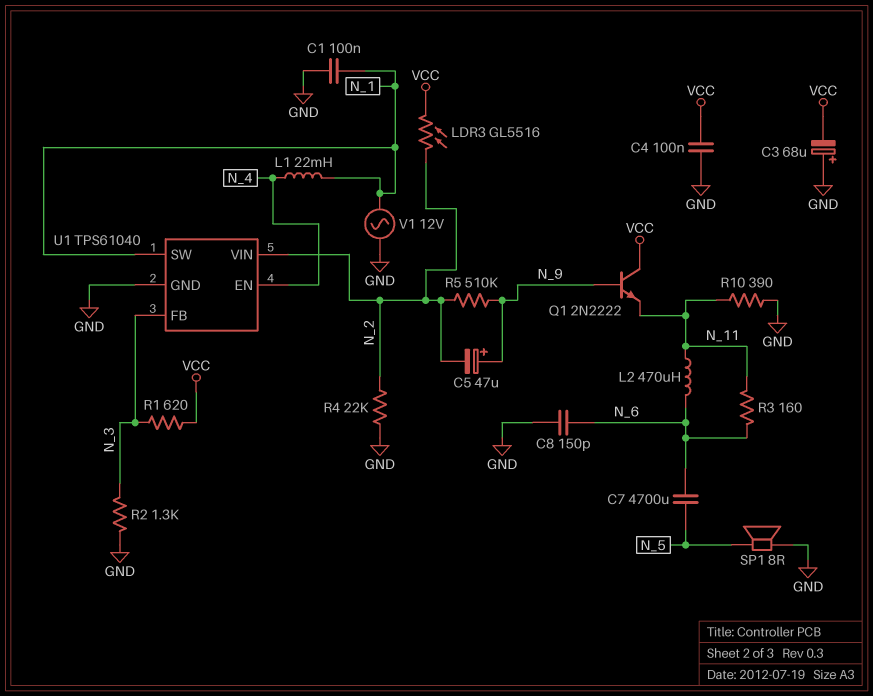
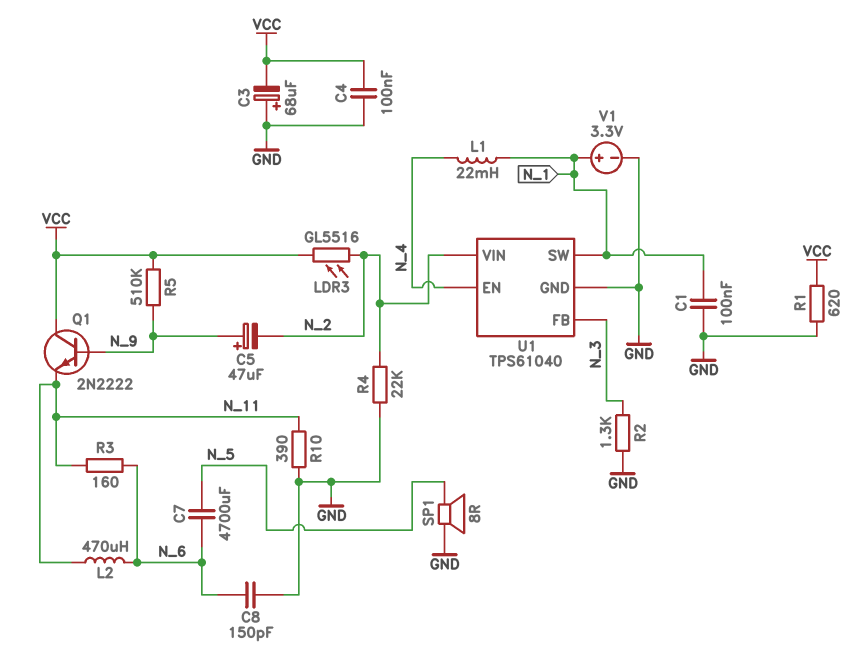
R1: 620 (N_3, VCC) -> 620 (GND, VCC)
R5: 510k (N_2, N_9) -> 510k (N_9, VCC)
V1: AC 12V (GND, N_1) -> 3.3V (plus N_1, minus GND)

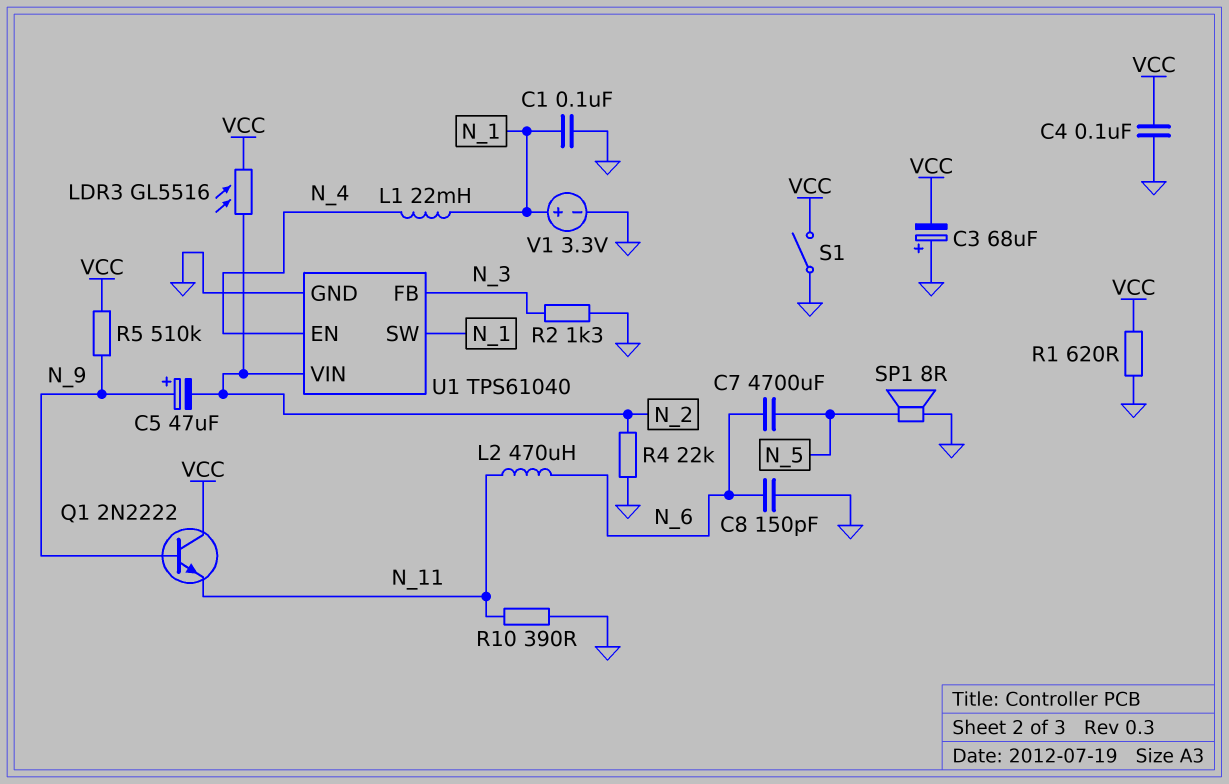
R3: 160 (N_6, N_11) -> none
S1: none -> switch (GND, VCC)

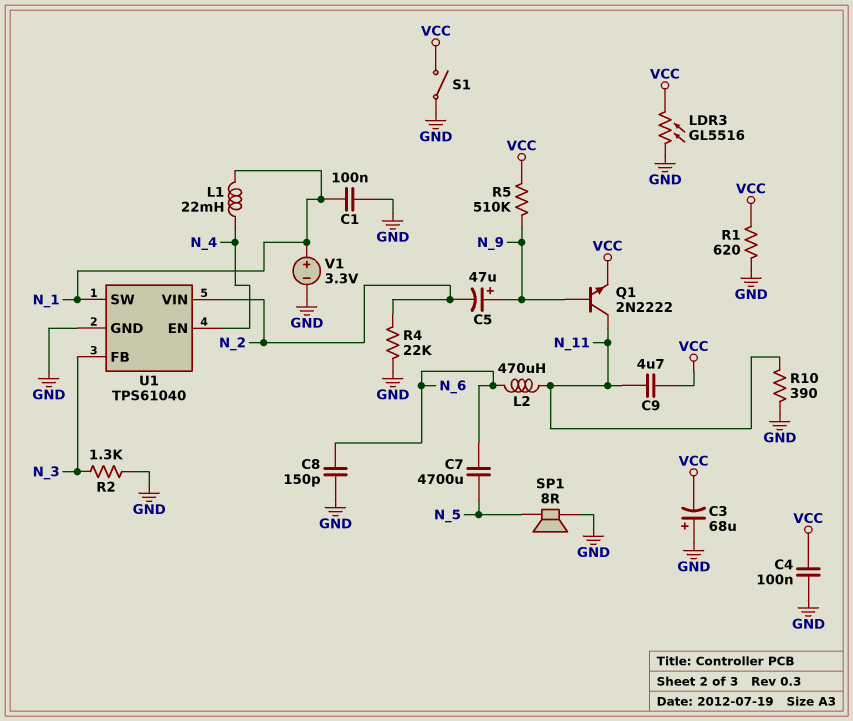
C9: none -> 4.7uF (N_11, VCC)
LDR3: GL5516 (N_2, VCC) -> GL5516 (GND, VCC)
Q1: NPN 2N2222 (B N_9, C VCC, E N_11) -> NPN 2N2222 (B N_9, C N_11, E VCC)

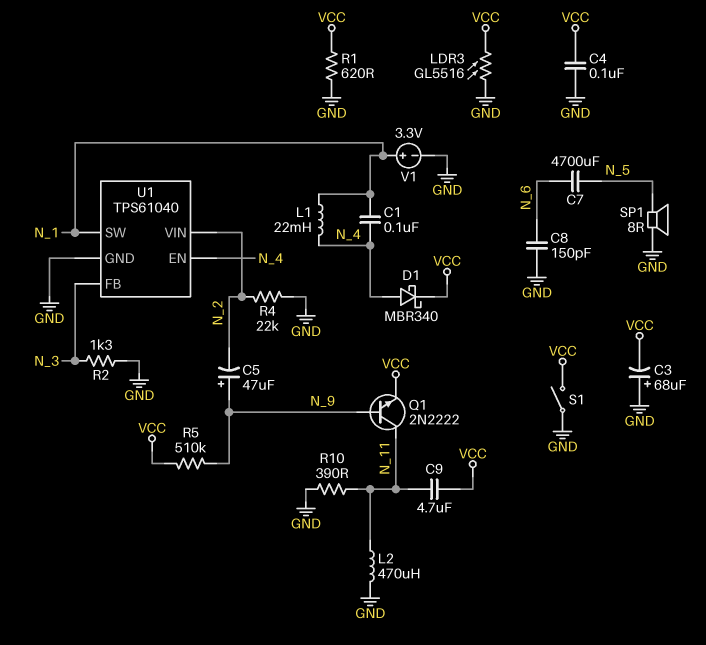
C1: 100nF (GND, N_1) -> 100nF (N_1, N_4)
D1: none -> schottky MBR340 (A N_4, K VCC)
L2: 470uH (N_6, N_11) -> 470uH (GND, N_11)

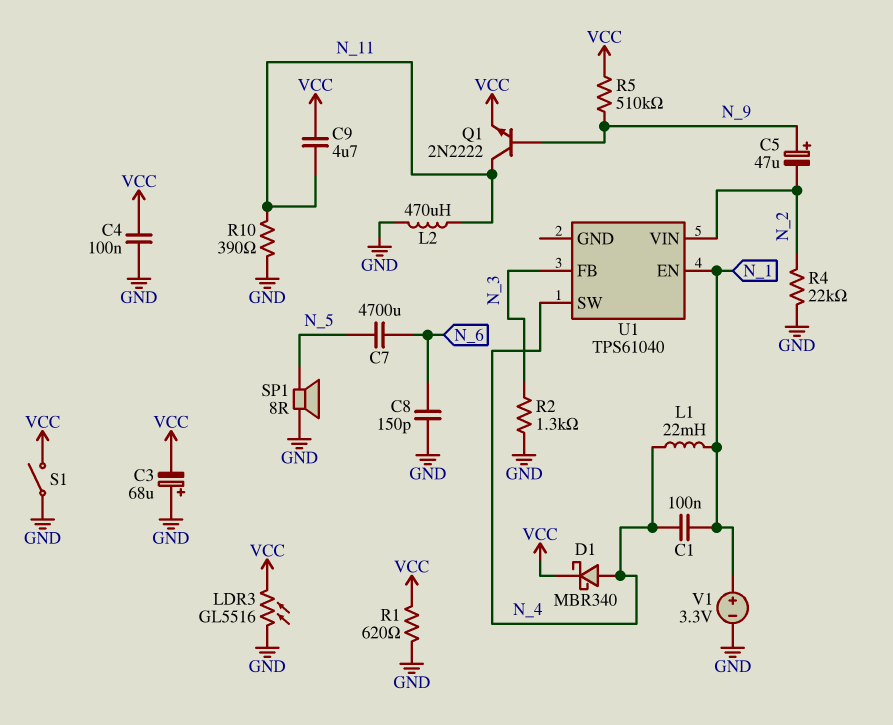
U1 pin EN: N_4 -> N_1
U1 pin GND: GND -> none
U1 pin SW: N_1 -> N_4

